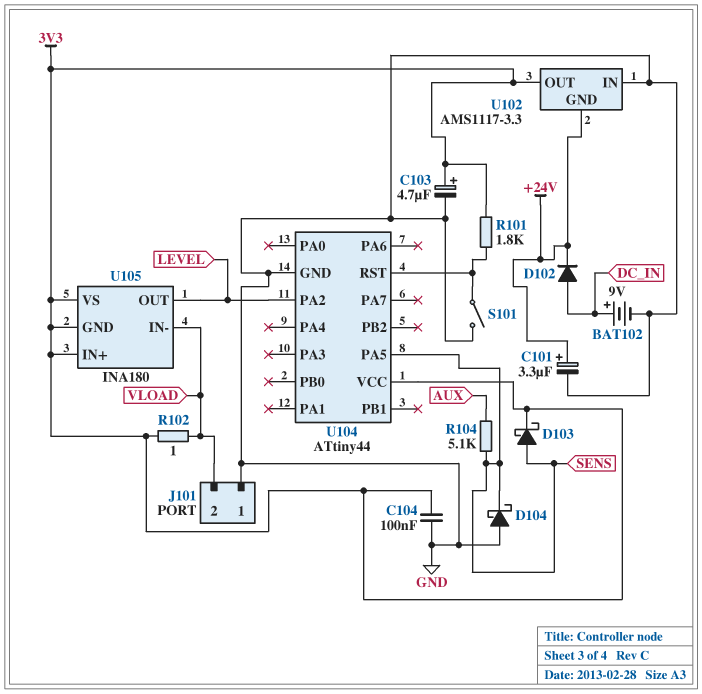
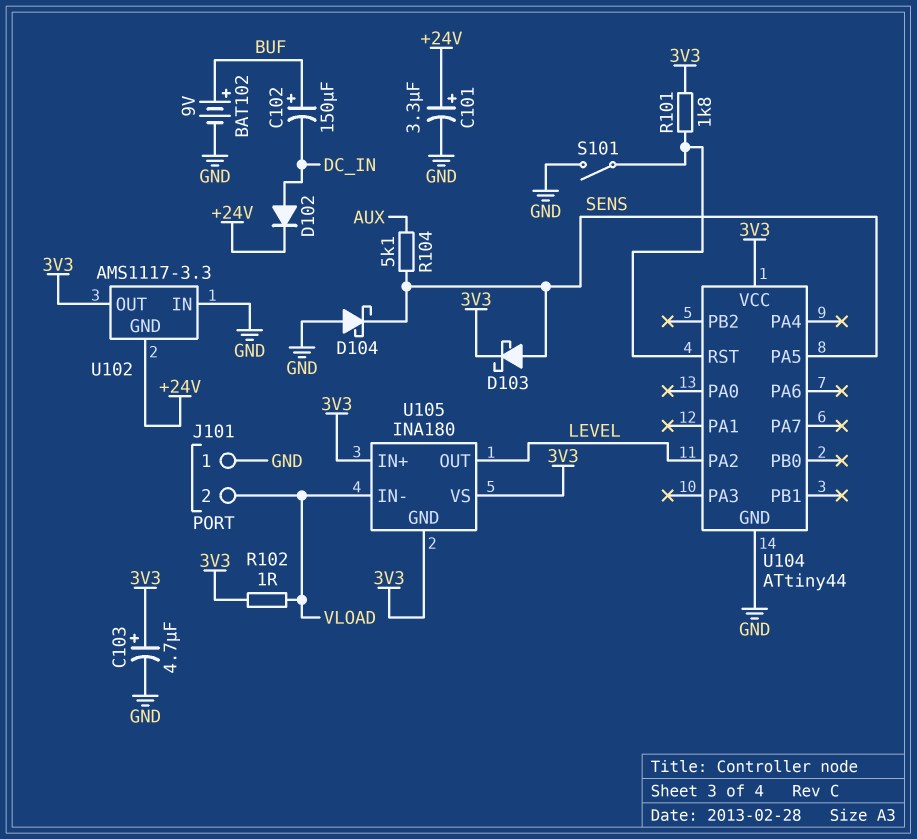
BAT102: 9V (plus DC_IN, minus GND) -> 9V (plus BUF, minus GND)
C102: none -> 150uF (plus BUF, minus DC_IN)
C104: 100nF (3V3, GND) -> none

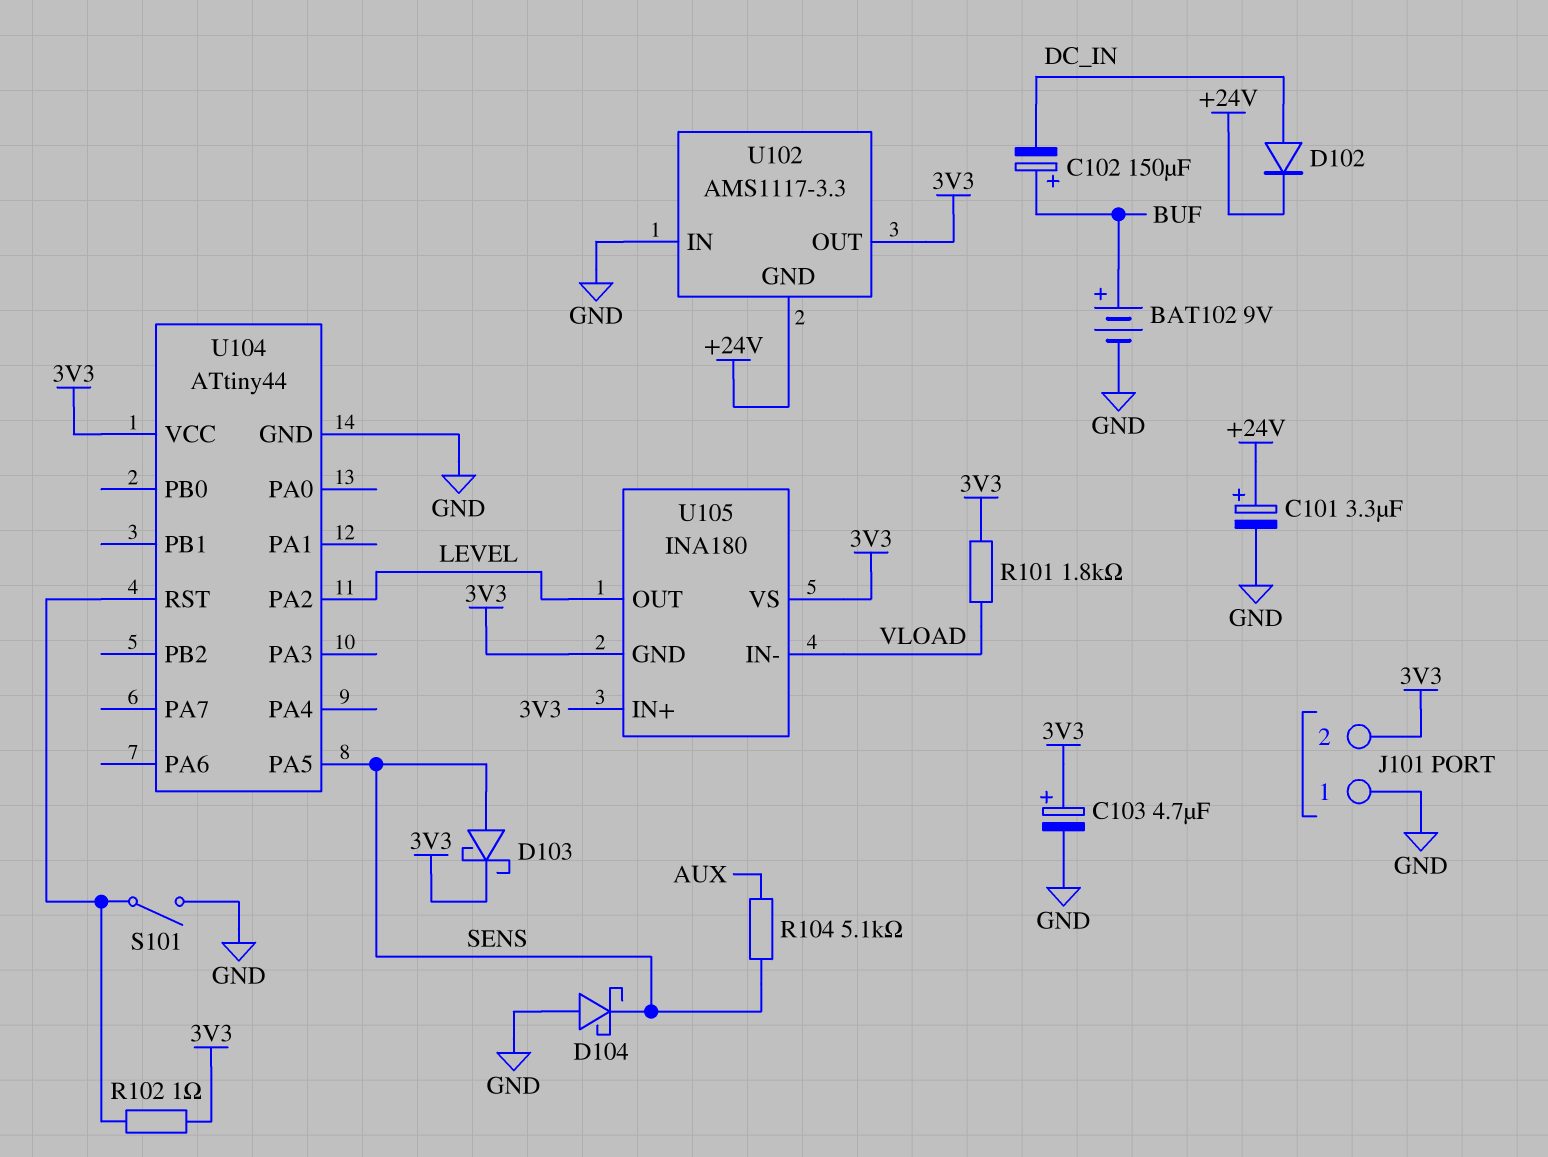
J101 pin 2: VLOAD -> 3V3
R101: 1.8k (3V3, U104/RST) -> 1.8k (3V3, VLOAD)
R102: 1 (3V3, VLOAD) -> 1 (3V3, U104/RST)

